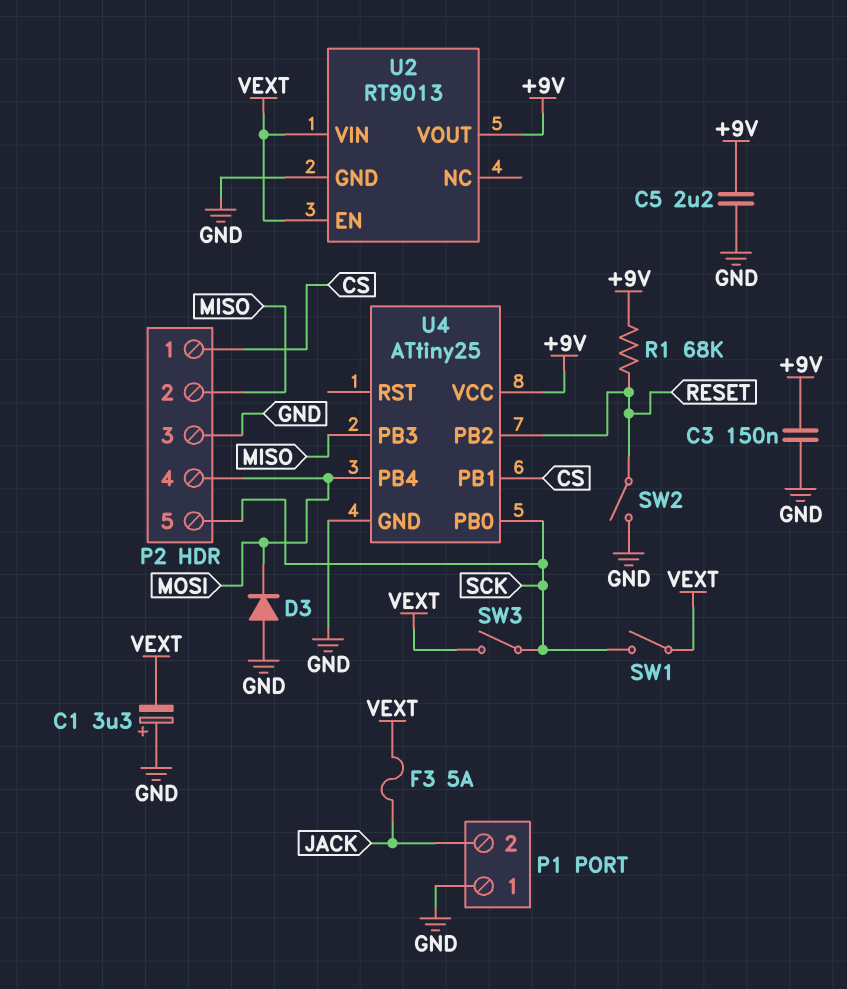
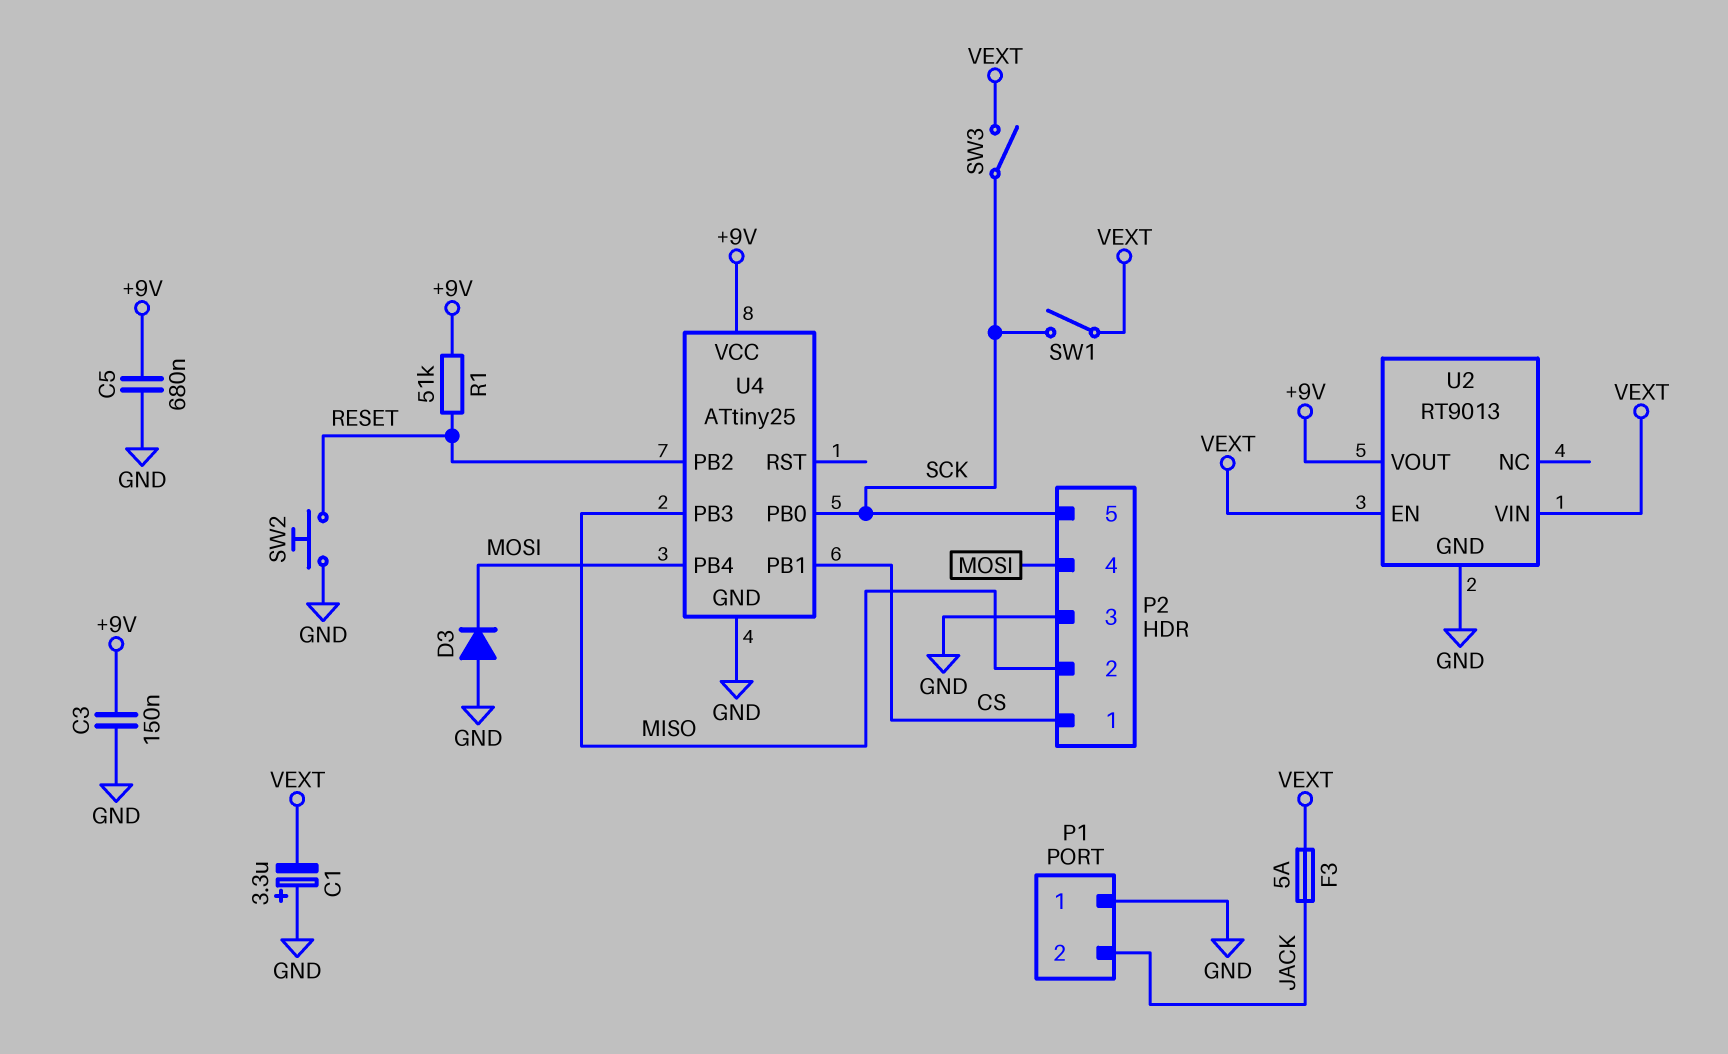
C5: 2.2uF (+9V, GND) -> 680nF (+9V, GND)
R1: 68k (+9V, RESET) -> 51k (+9V, RESET)
SW2: switch (GND, RESET) -> button (GND, RESET)

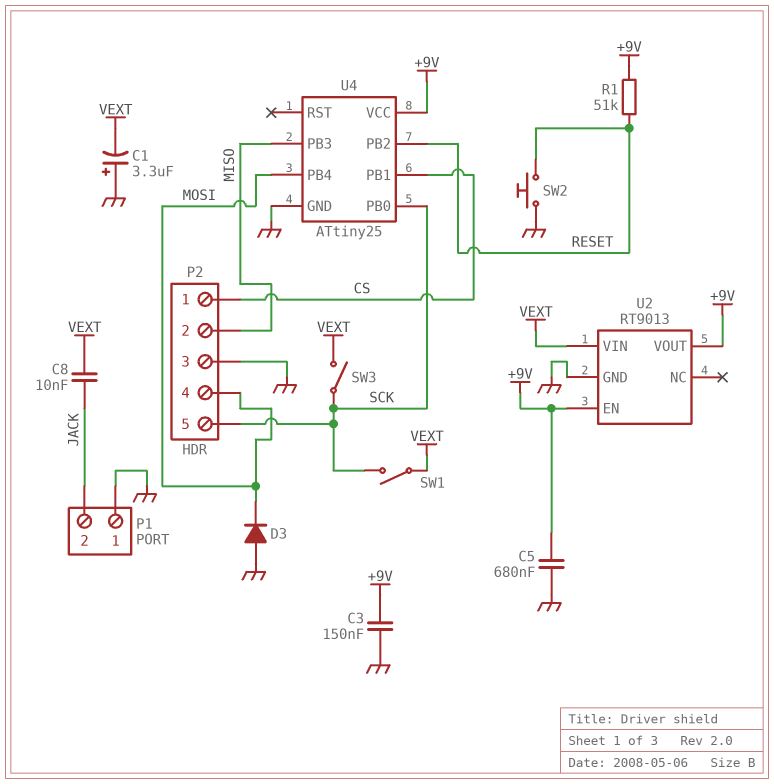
C8: none -> 10nF (JACK, VEXT)
F3: 5A (JACK, VEXT) -> none
U2 pin EN: VEXT -> +9V

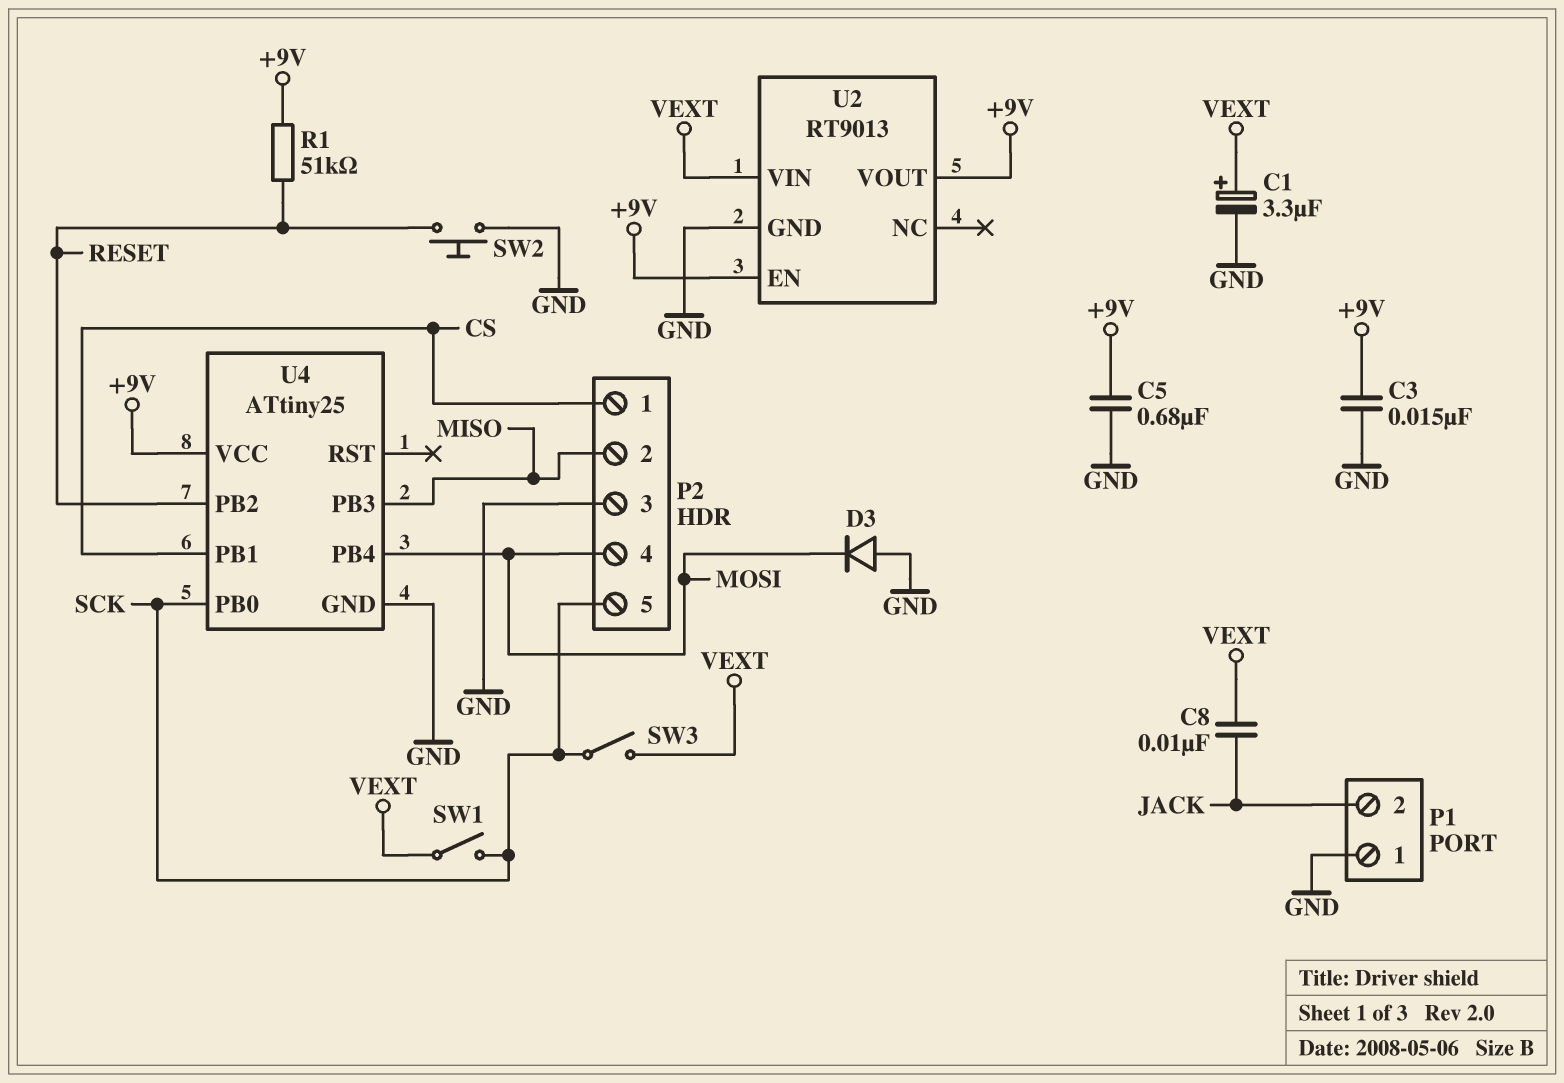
C1: 3.3uF (plus GND, minus VEXT) -> 3.3uF (plus VEXT, minus GND)
C3: 150nF (+9V, GND) -> 15nF (+9V, GND)

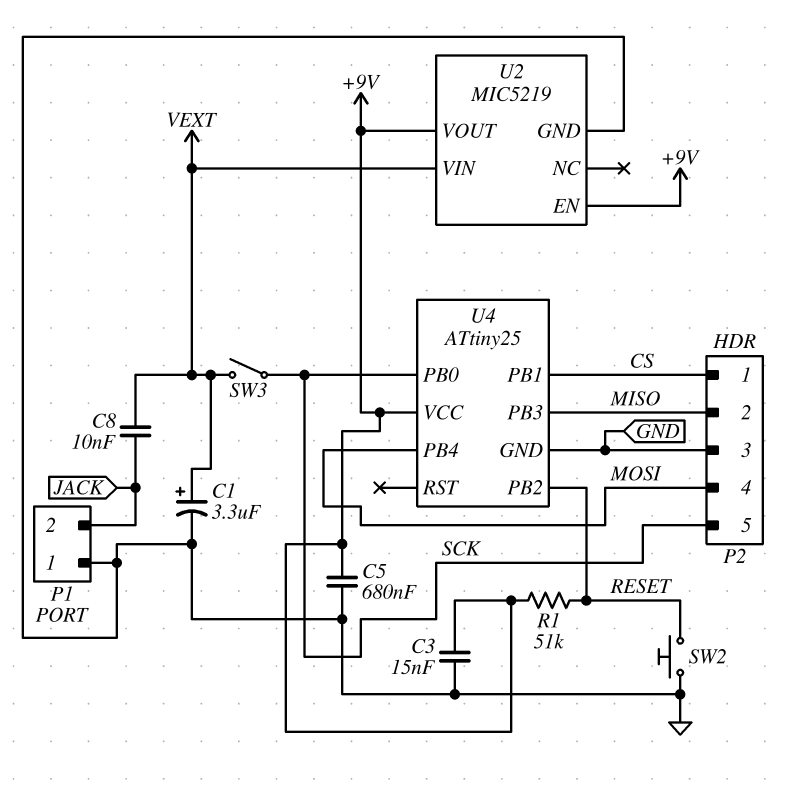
D3: diode (A GND, K MOSI) -> none
SW1: switch (SCK, VEXT) -> none
U2: RT9013 -> MIC5219

